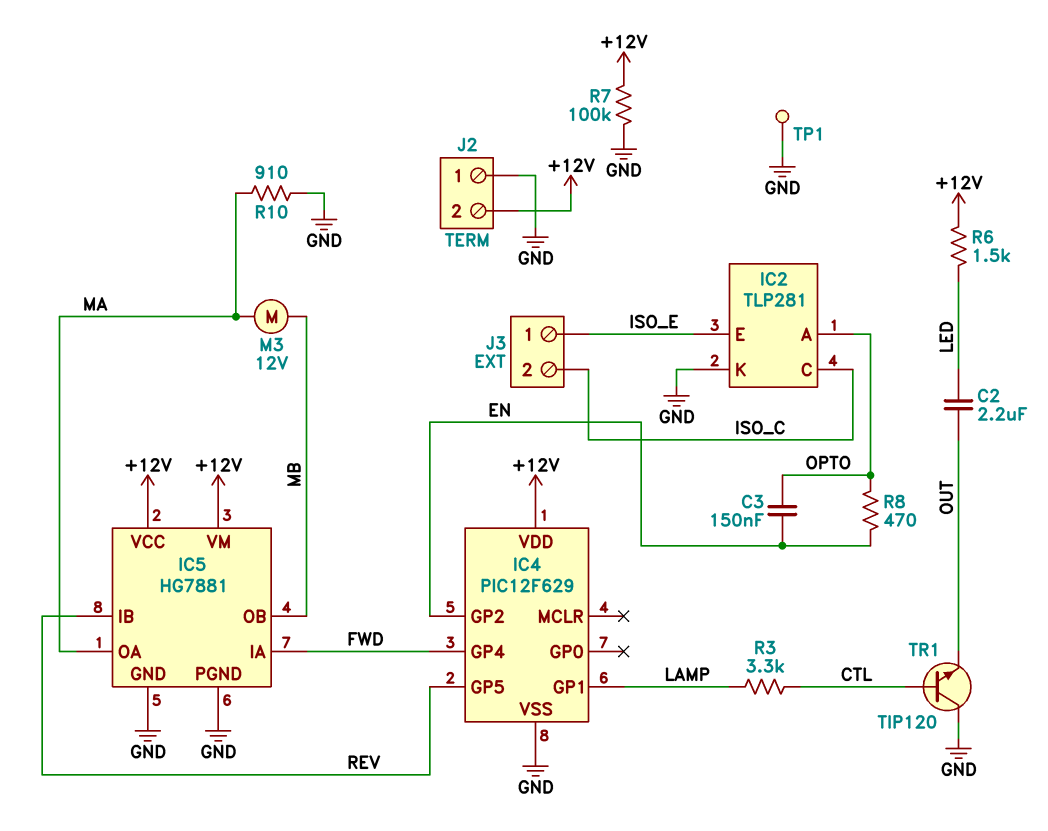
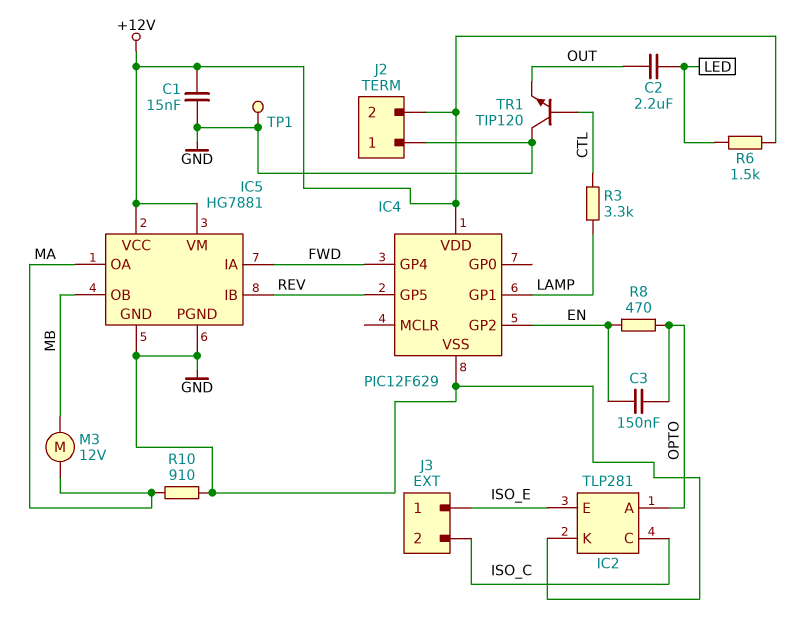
C1: none -> 15nF (+12V, GND)
R7: 100k (+12V, GND) -> none

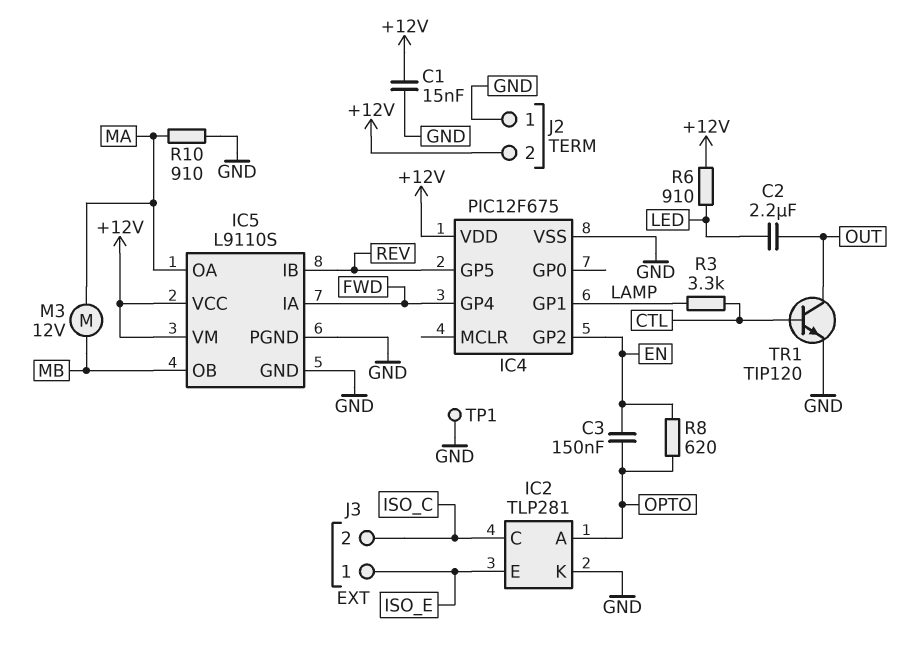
IC4: PIC12F629 -> PIC12F675
IC5: HG7881 -> L9110S
R6: 1.5k (+12V, LED) -> 910 (+12V, LED)
R8: 470 (EN, OPTO) -> 620 (EN, OPTO)
TR1: NPN TIP120 (B CTL, C GND, E OUT) -> NPN TIP120 (B CTL, C OUT, E GND)

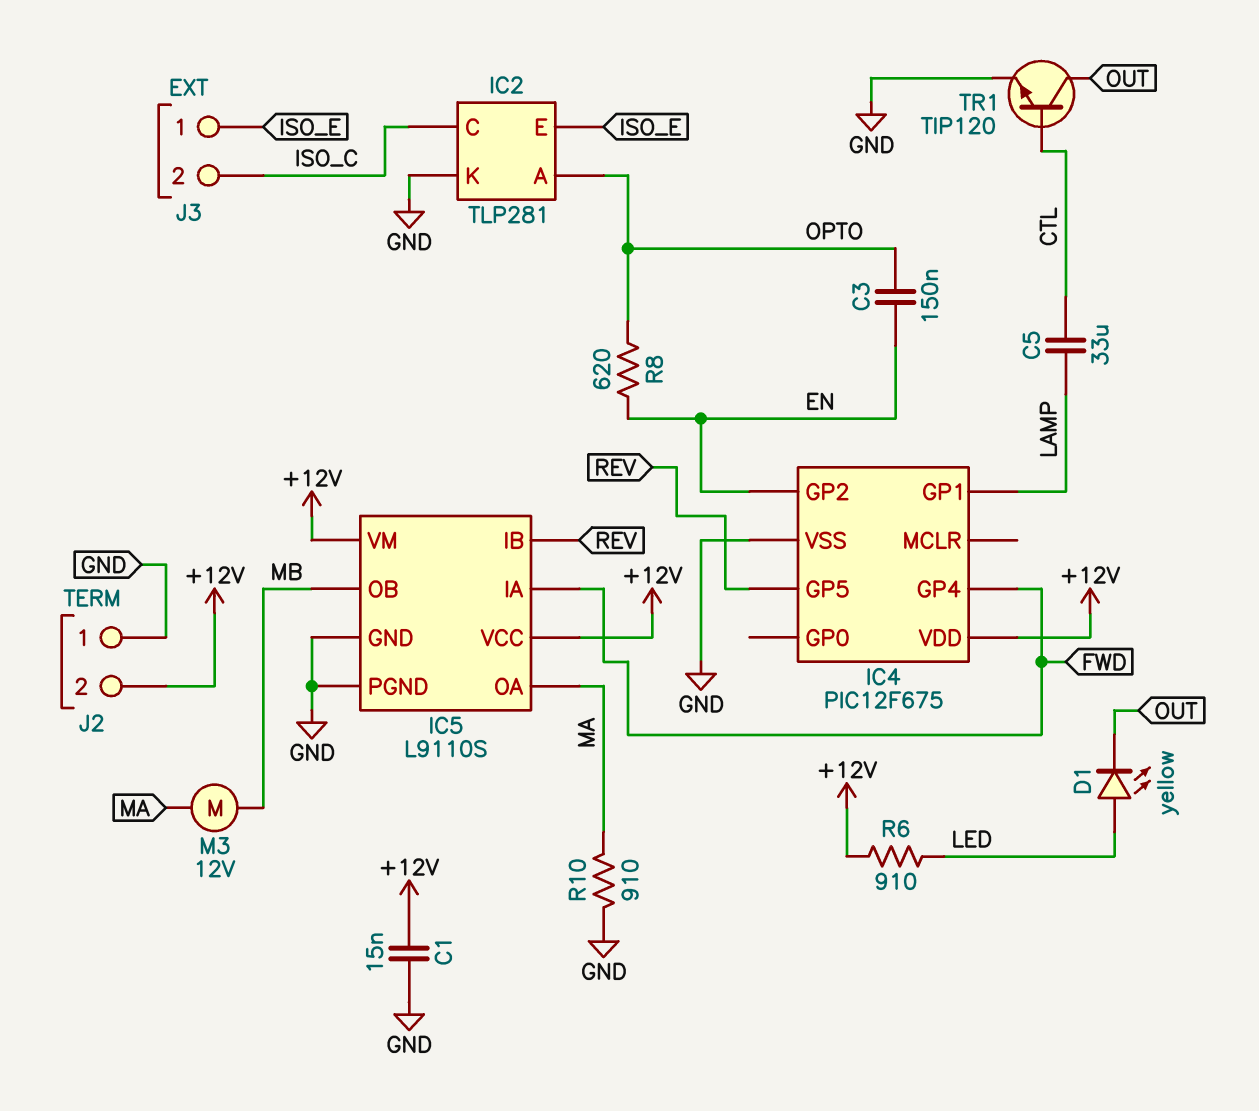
C2: 2.2uF (LED, OUT) -> none
C5: none -> 33uF (CTL, LAMP)
D1: none -> LED yellow (A LED, K OUT)
R3: 3.3k (CTL, LAMP) -> none
TP1: test point (GND) -> none

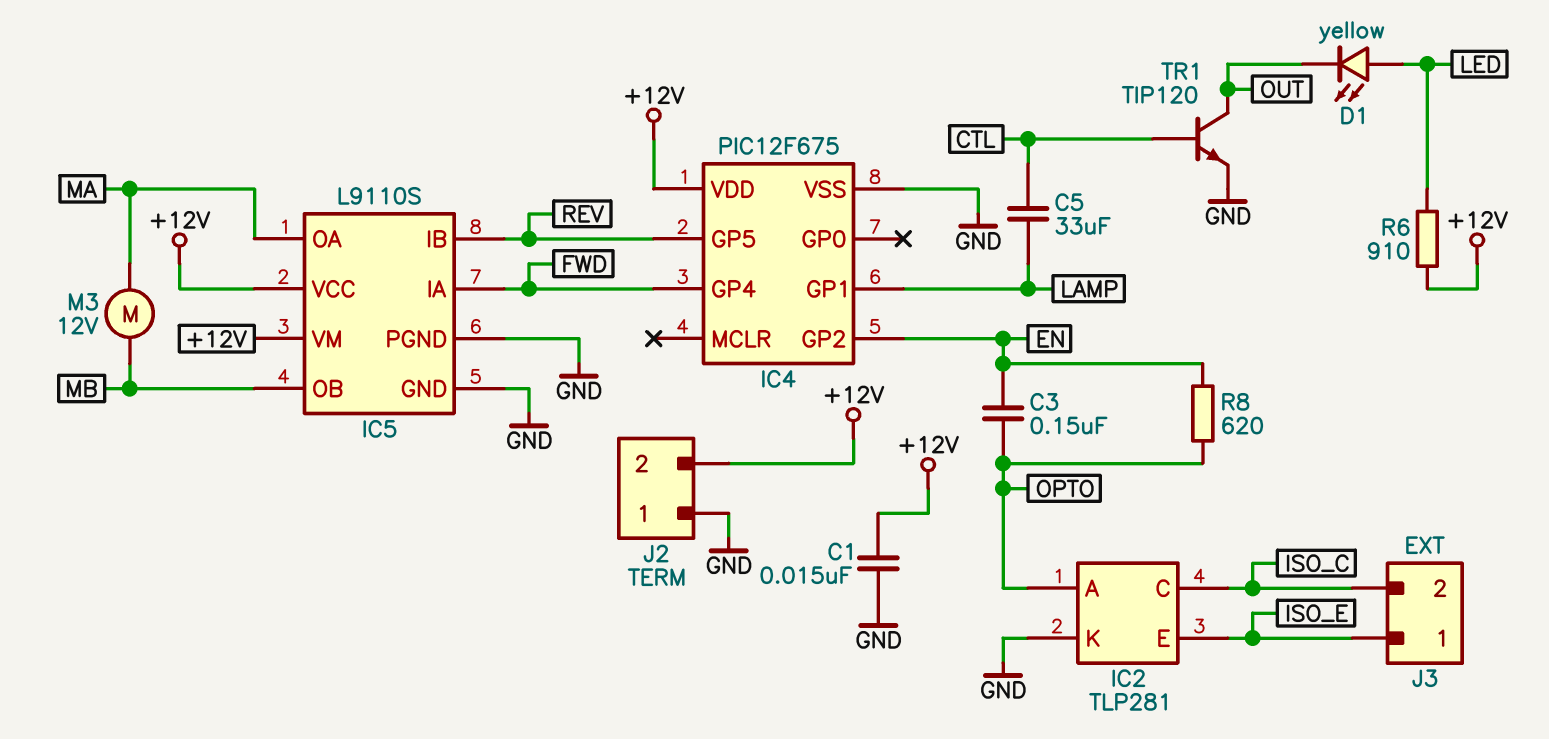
R10: 910 (GND, MA) -> none

